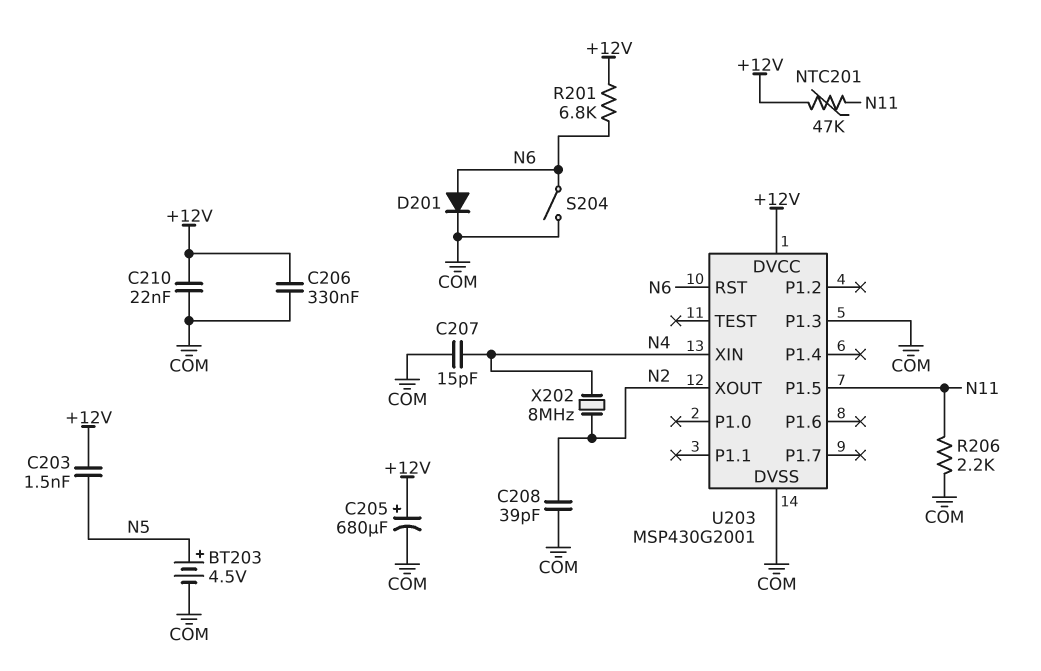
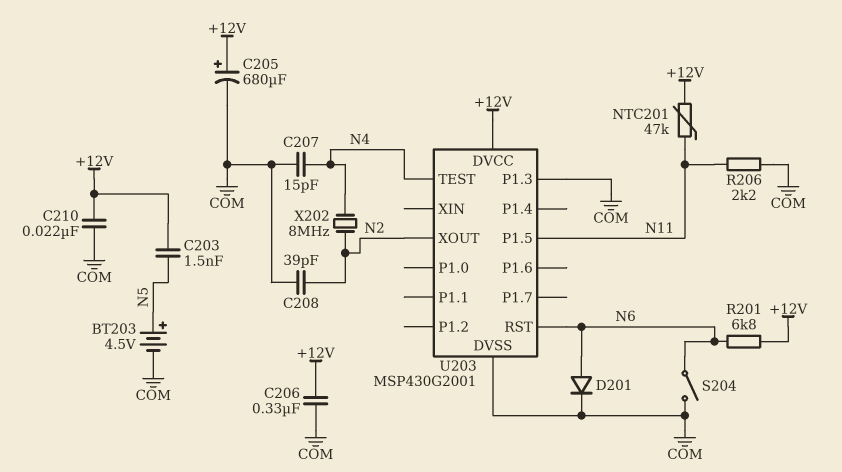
U203 pin TEST: none -> N4
U203 pin XIN: N4 -> none

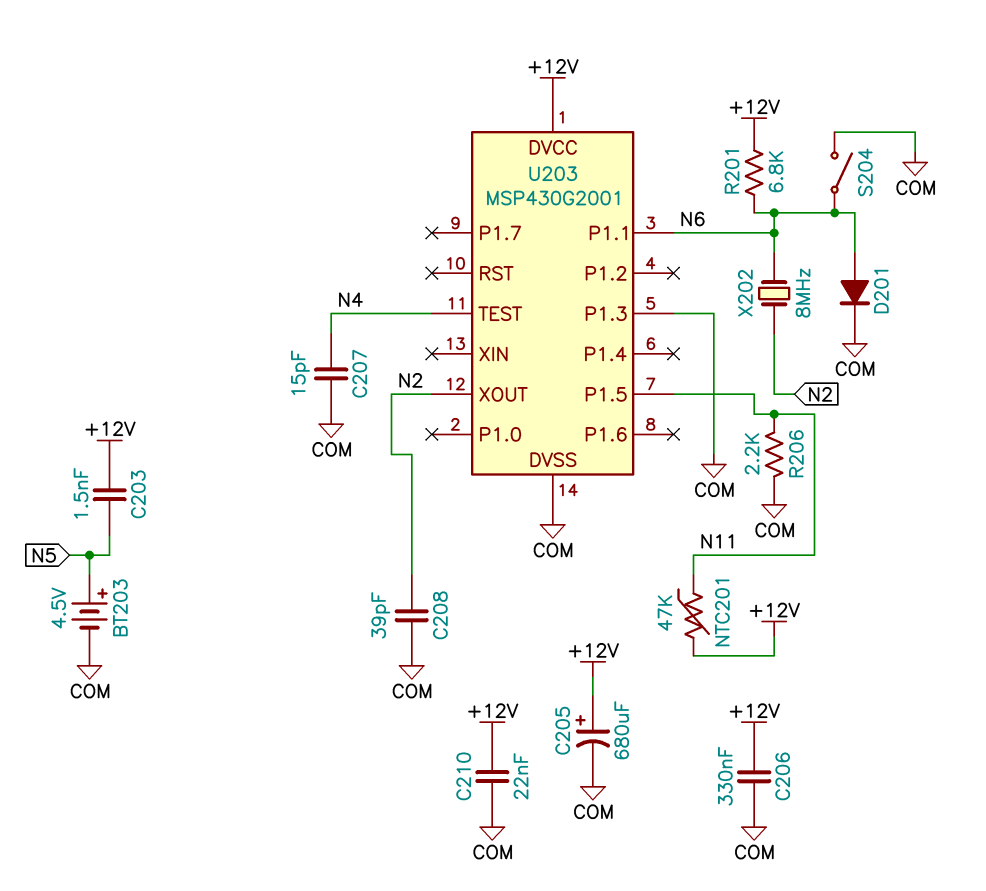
U203 pin P1.1: none -> N6
U203 pin RST: N6 -> none
X202: 8MHz (N2, N4) -> 8MHz (N2, N6)

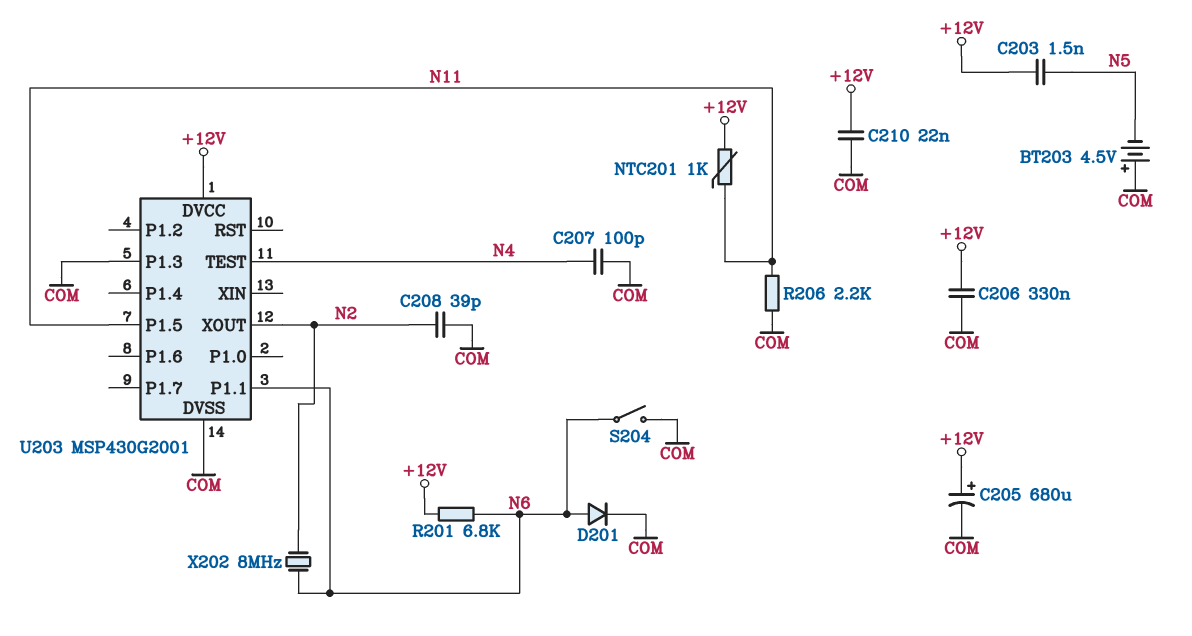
BT203: 4.5V (plus N5, minus COM) -> 4.5V (plus COM, minus N5)
C207: 15pF (COM, N4) -> 100pF (COM, N4)
NTC201: 47k (+12V, N11) -> 1k (+12V, N11)

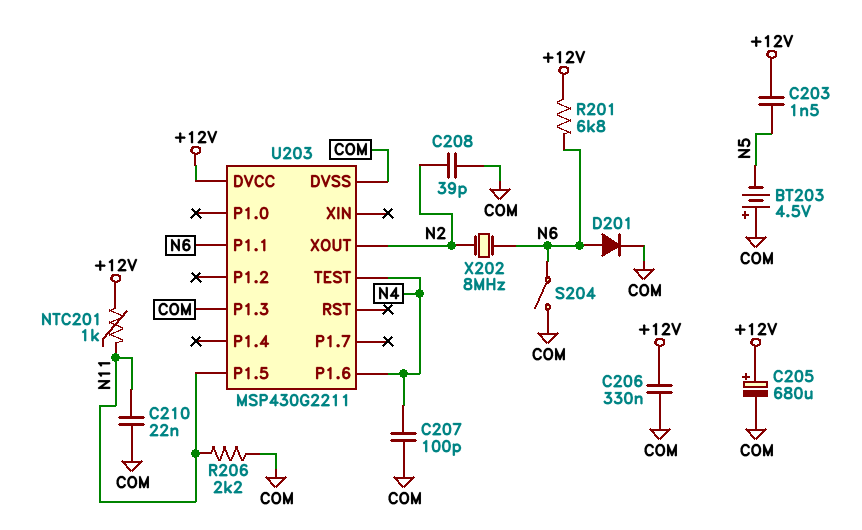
C210: 22nF (+12V, COM) -> 22nF (COM, N11)
U203: MSP430G2001 -> MSP430G2211
U203 pin P1.6: none -> N4

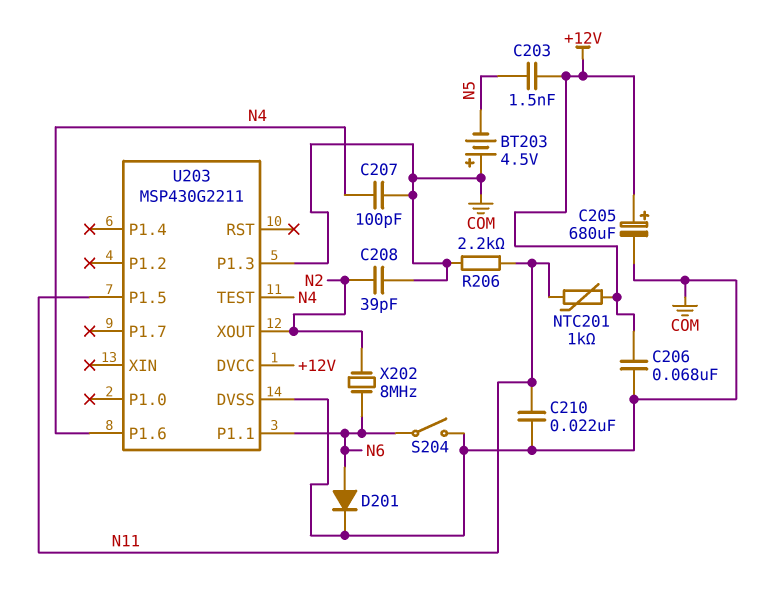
C206: 330nF (+12V, COM) -> 68nF (+12V, COM)
R201: 6.8k (+12V, N6) -> none

